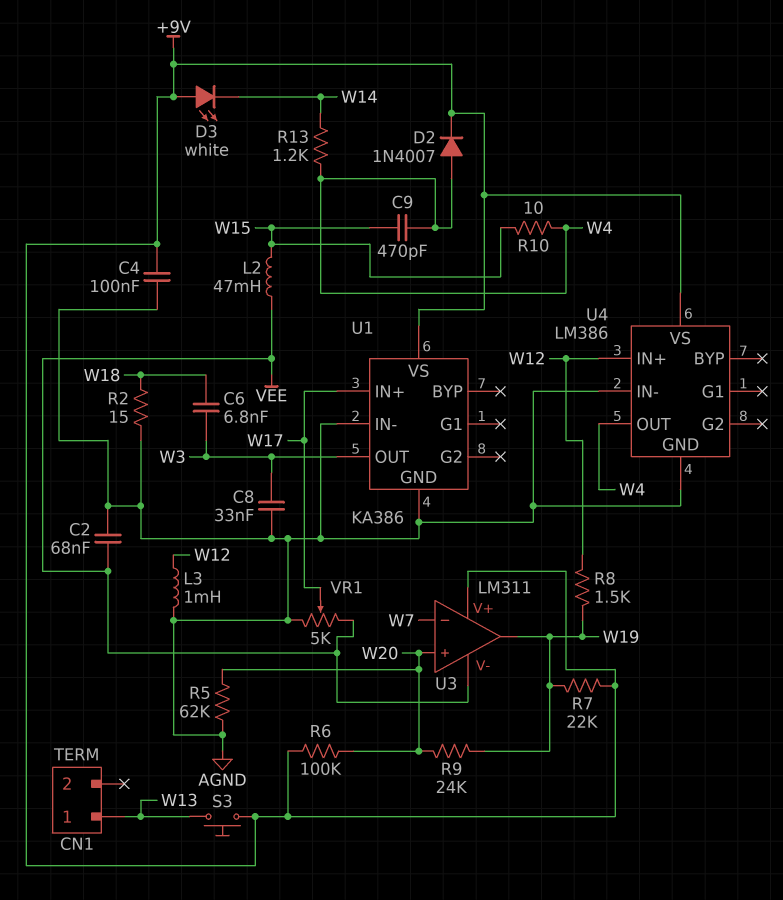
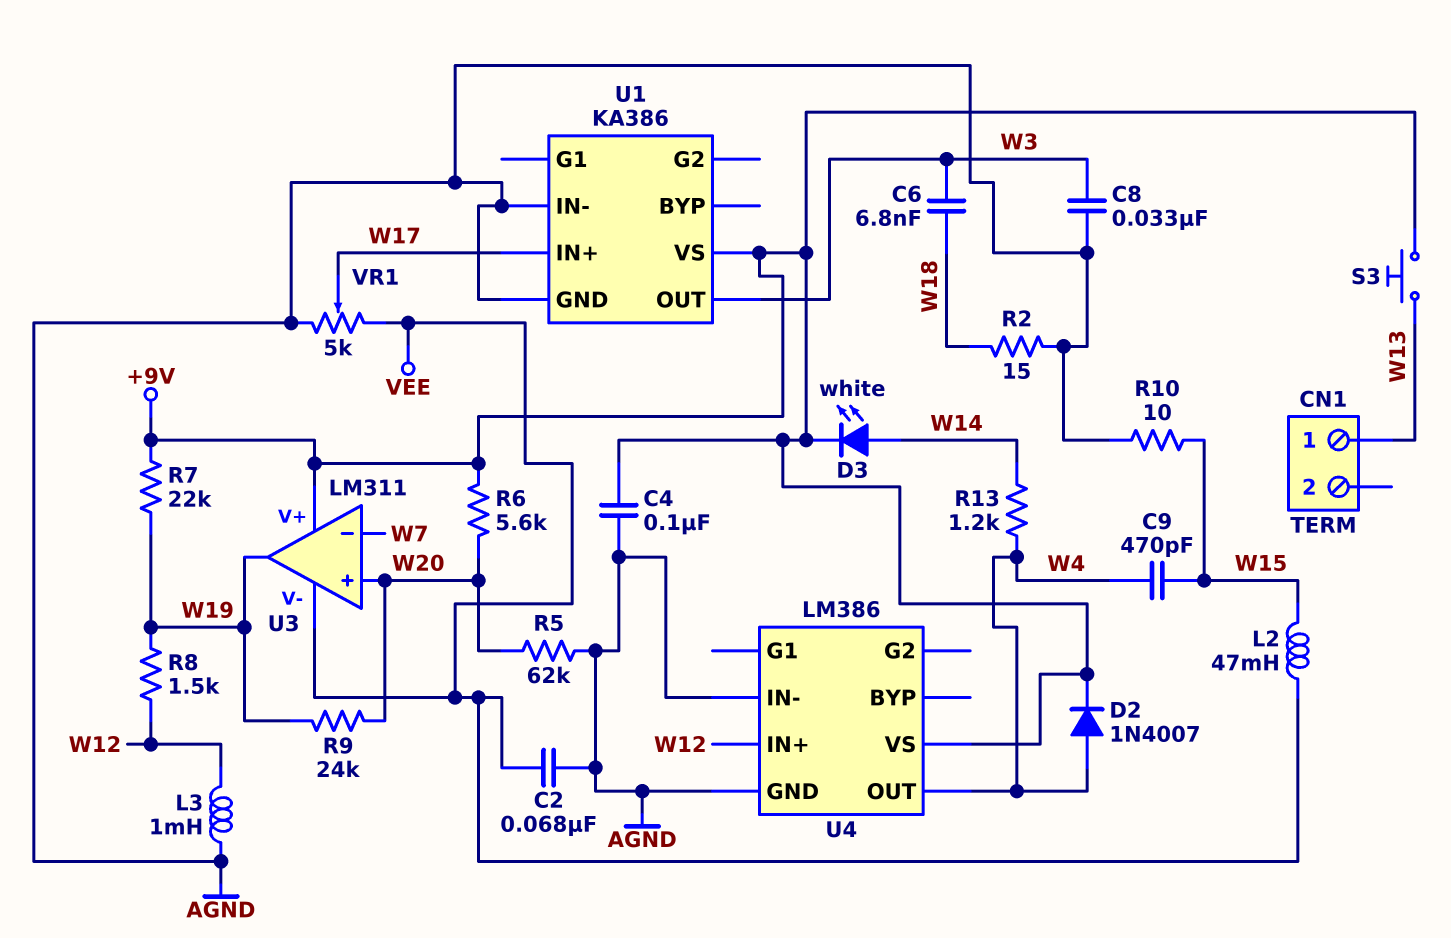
D3: LED white (A +9V, K W14) -> LED white (A W14, K +9V)
R6: 100k (+9V, W20) -> 5.6k (+9V, W20)
R10: 10 (W4, W15) -> 10 (AGND, W15)

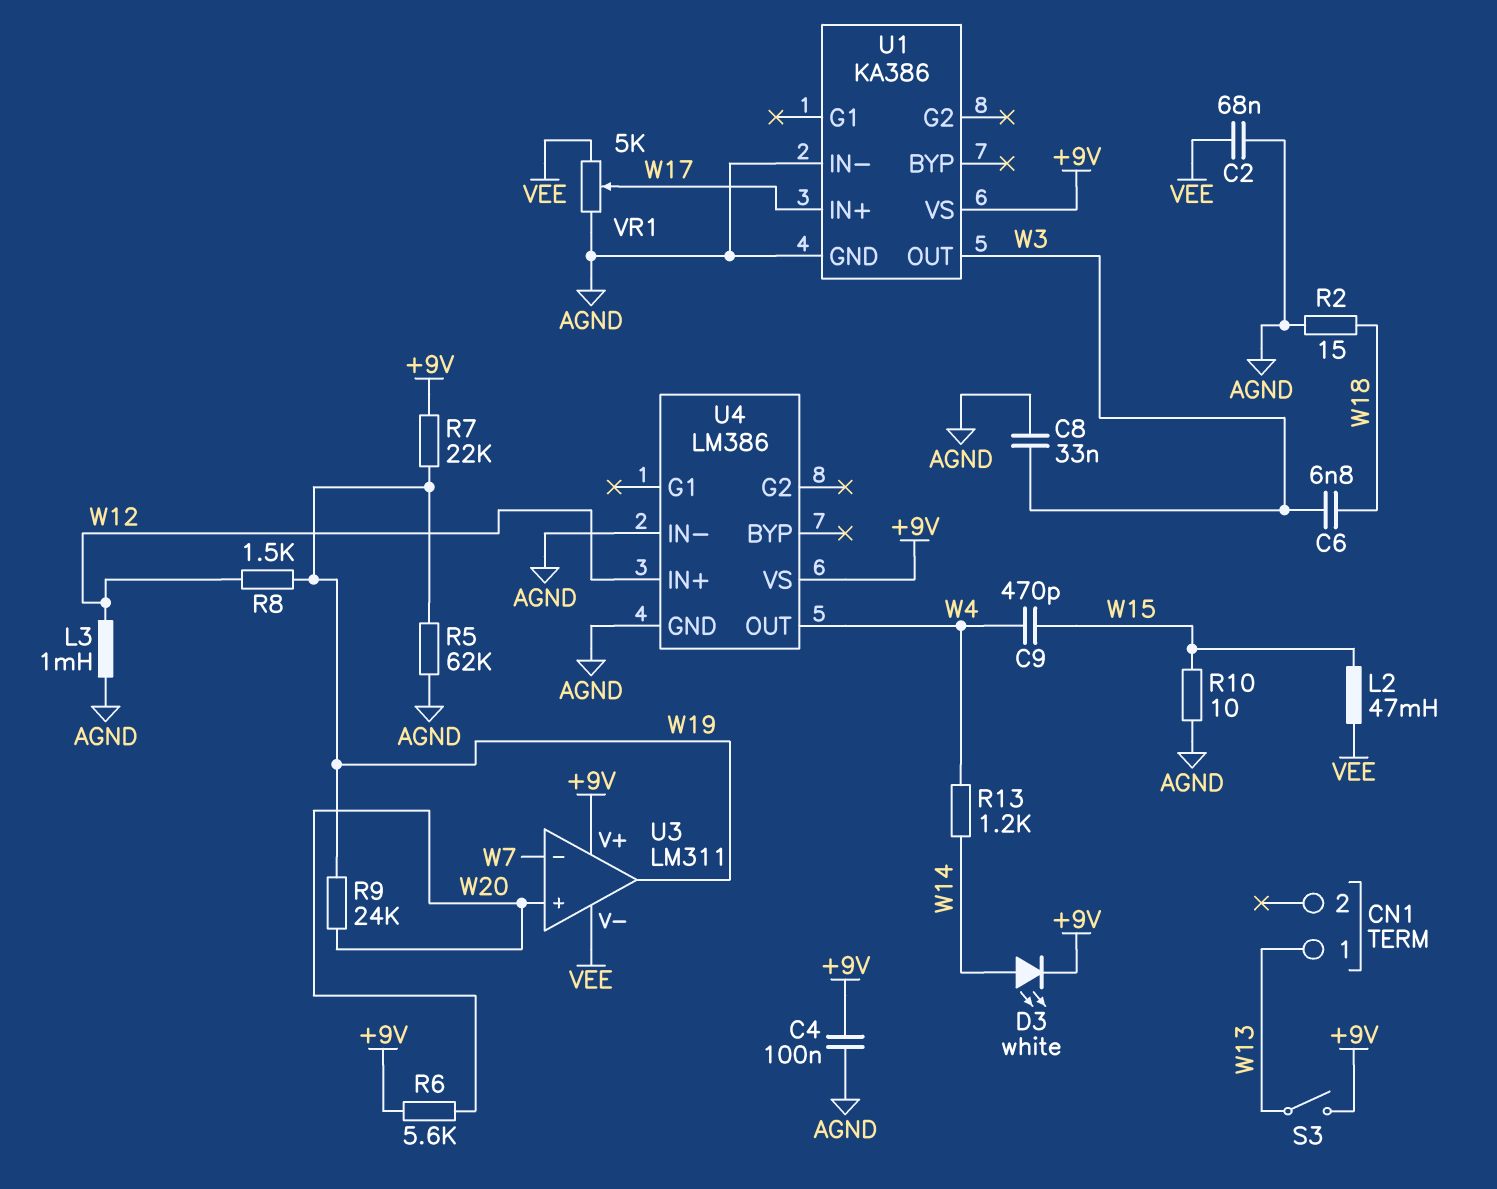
D2: diode 1N4007 (A W4, K +9V) -> none
R5: 62k (AGND, W20) -> 62k (AGND, W19)
S3: button (+9V, W13) -> switch (+9V, W13)

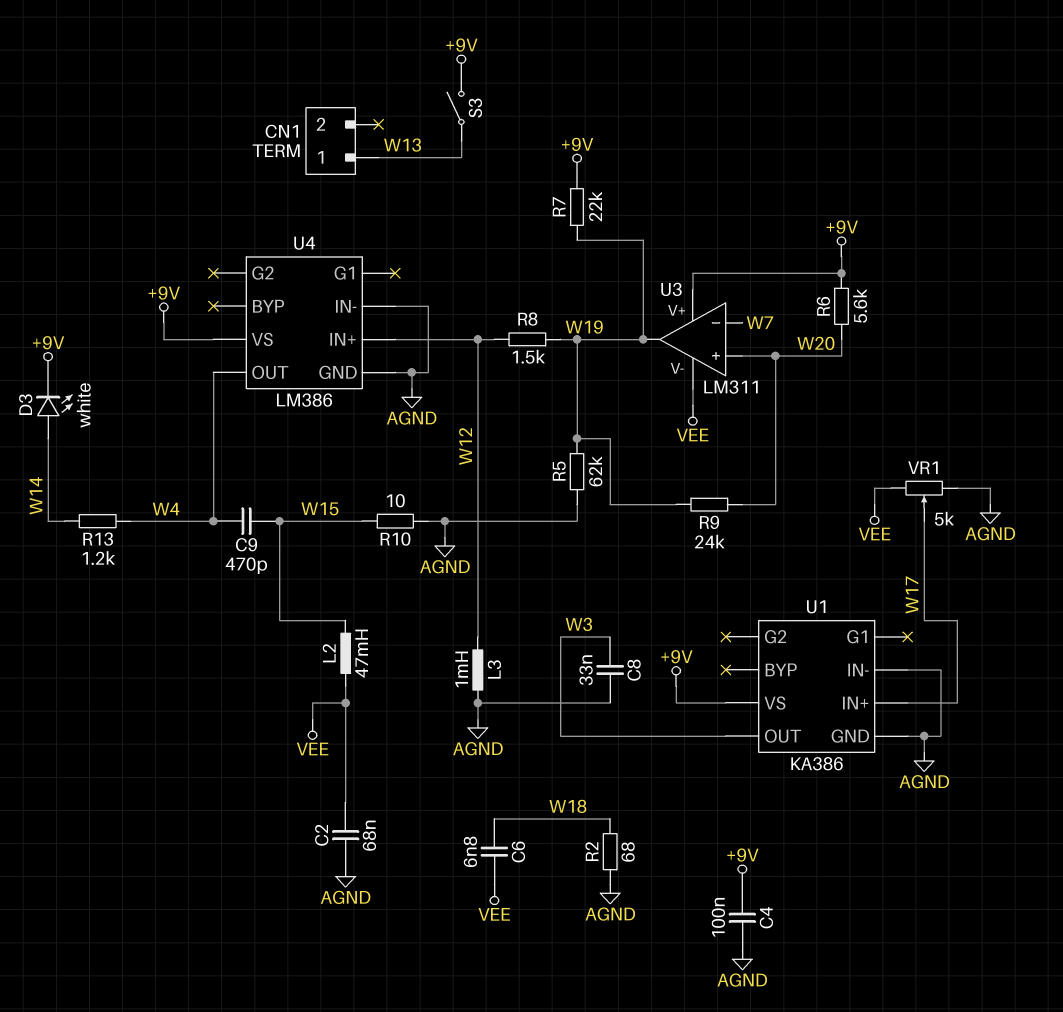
C6: 6.8nF (W3, W18) -> 6.8nF (VEE, W18)
R2: 15 (AGND, W18) -> 68 (AGND, W18)

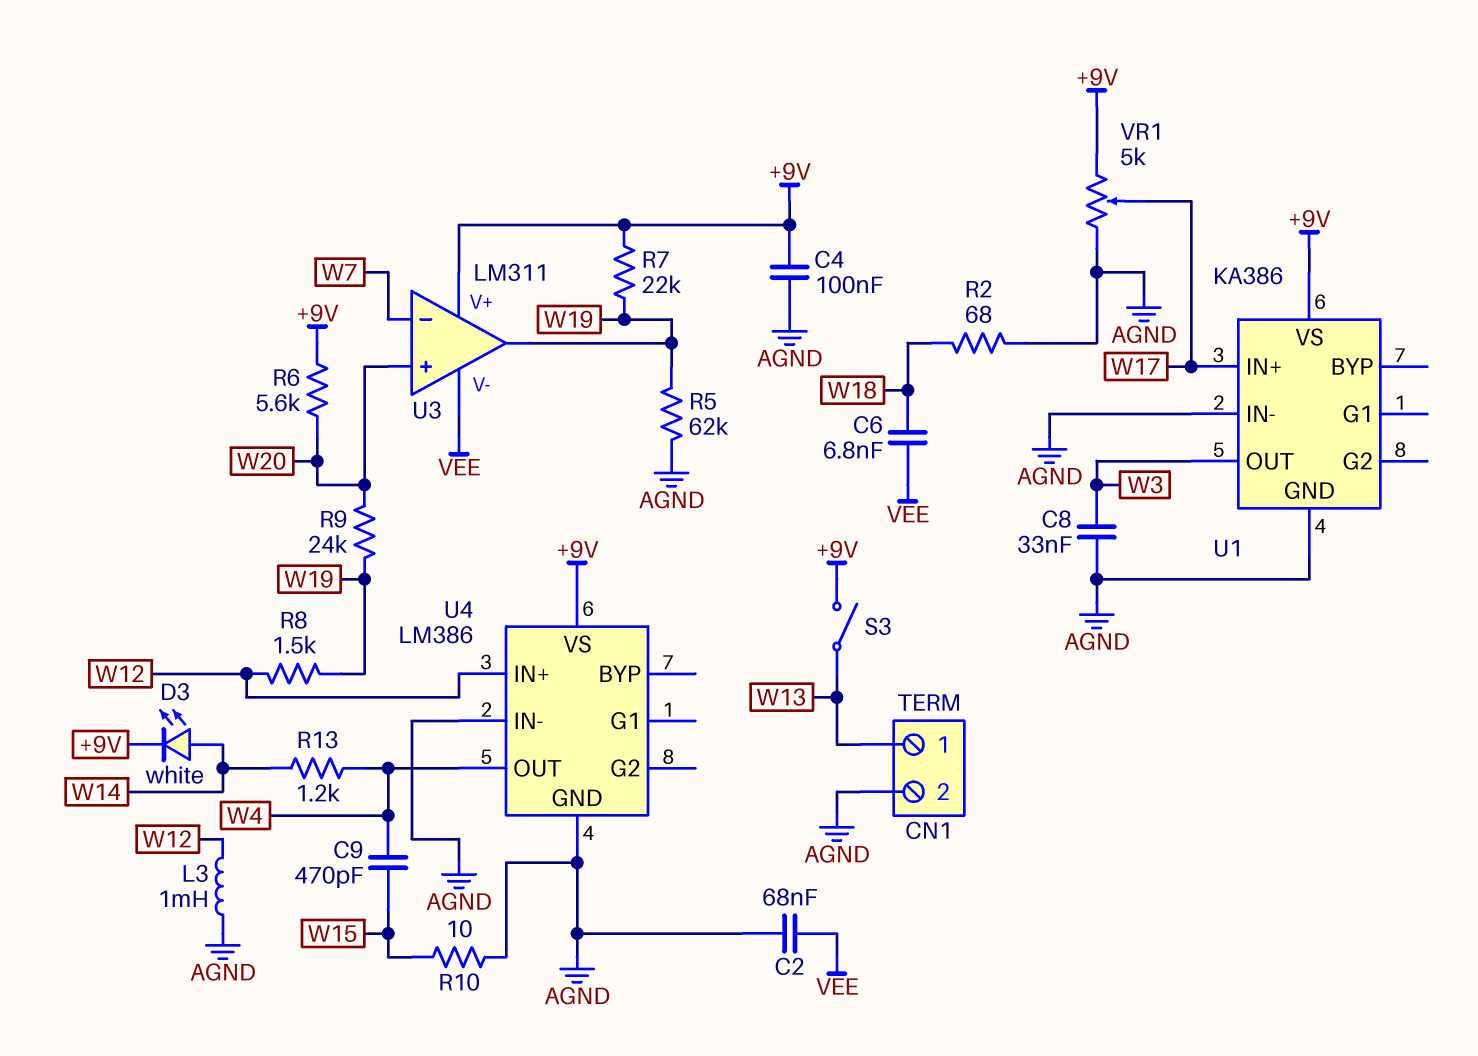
CN1 pin 2: none -> AGND
L2: 47mH (VEE, W15) -> none
VR1: 5k (AGND, VEE, wiper W17) -> 5k (+9V, AGND, wiper W17)

